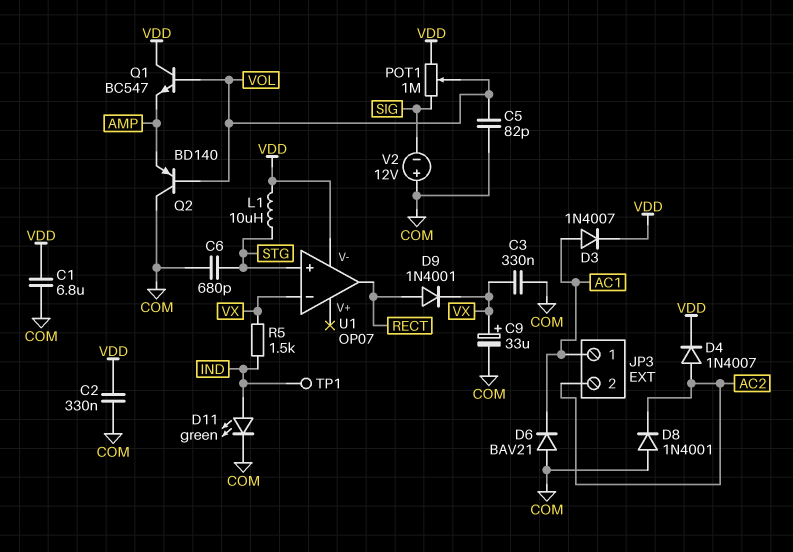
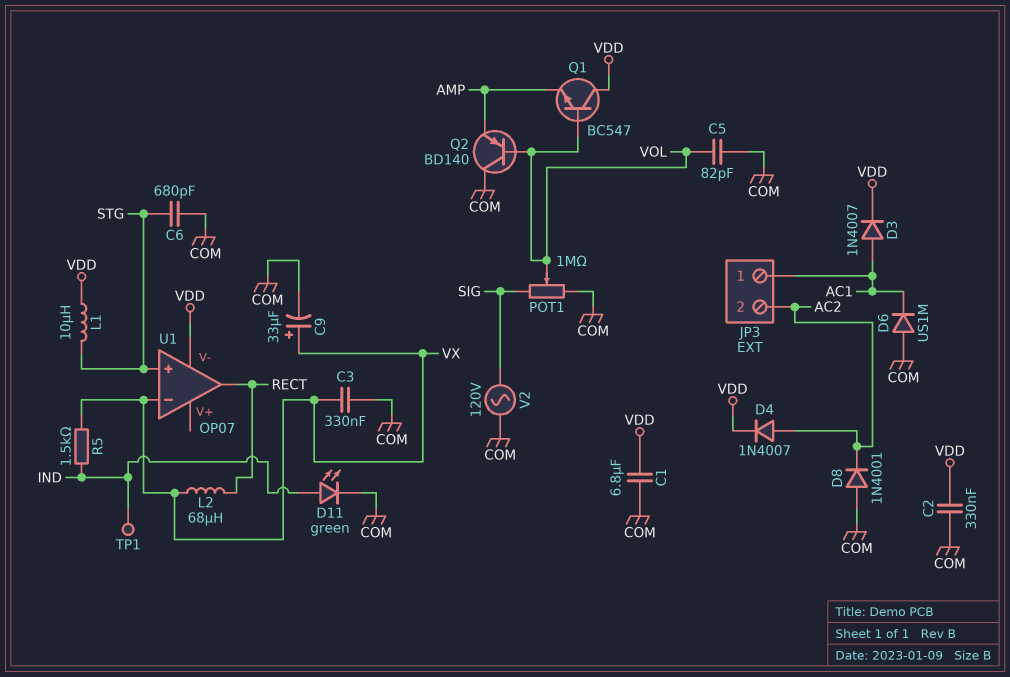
D6: diode BAV21 (A COM, K AC1) -> diode US1M (A COM, K AC1)
D9: diode 1N4001 (A RECT, K VX) -> none
L2: none -> 68uH (RECT, VX)
POT1: 1M (SIG, VDD, wiper VOL) -> 1M (COM, SIG, wiper VOL)
V2: 12V (plus COM, minus SIG) -> AC 120V (COM, SIG)

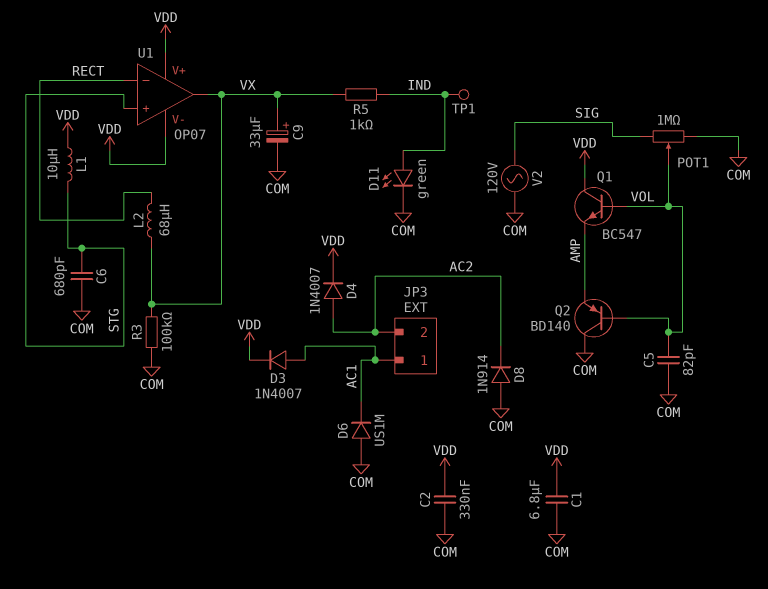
C3: 330nF (COM, VX) -> none
D8: diode 1N4001 (A COM, K AC2) -> diode 1N914 (A COM, K AC2)
R3: none -> 100k (COM, VX)
R5: 1.5k (IND, VX) -> 1k (IND, VX)
U1 pin V+: none -> VDD
U1 pin in-: VX -> RECT
U1 pin out: RECT -> VX

